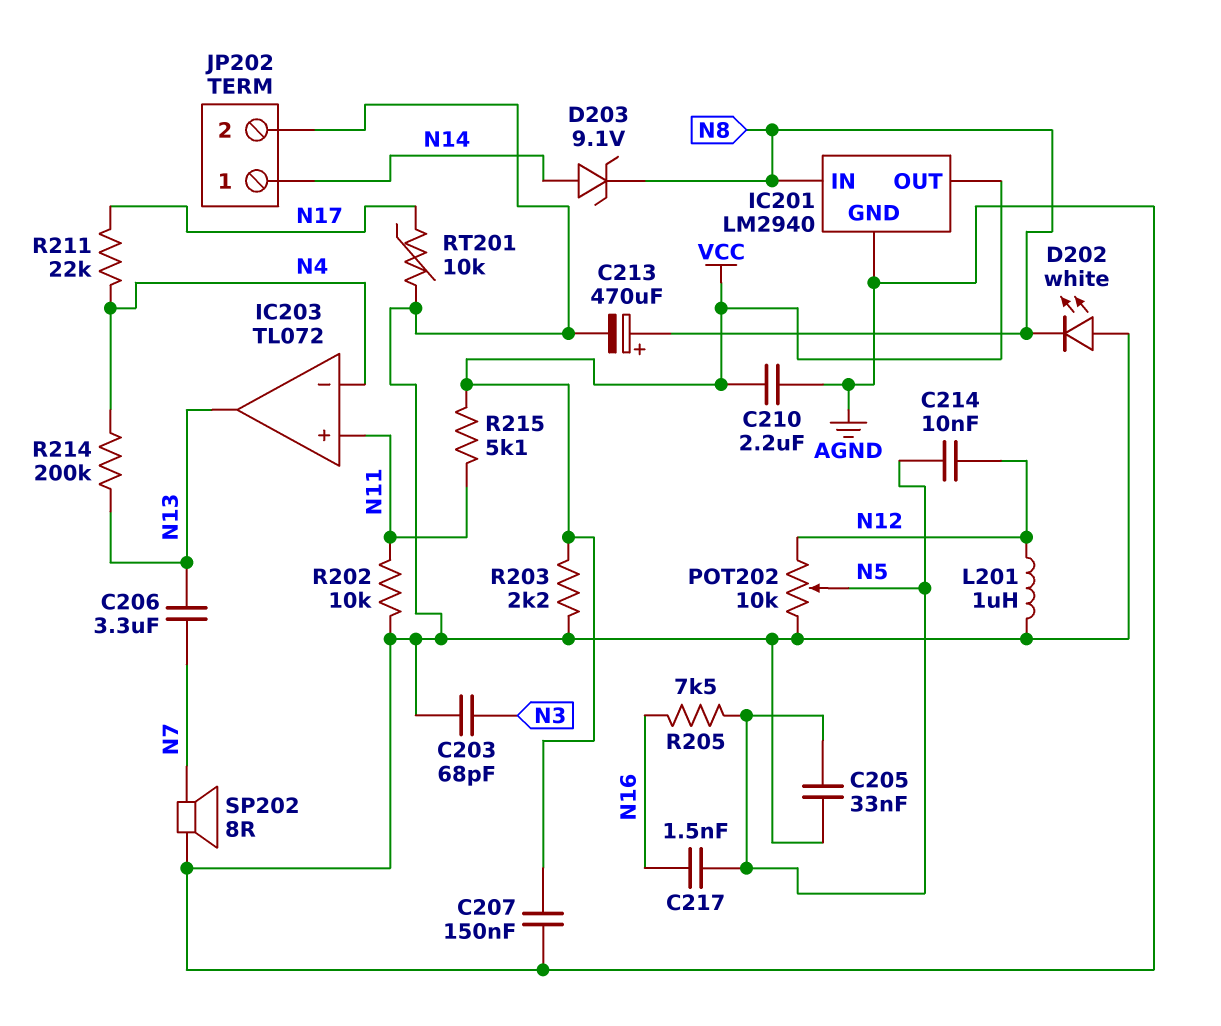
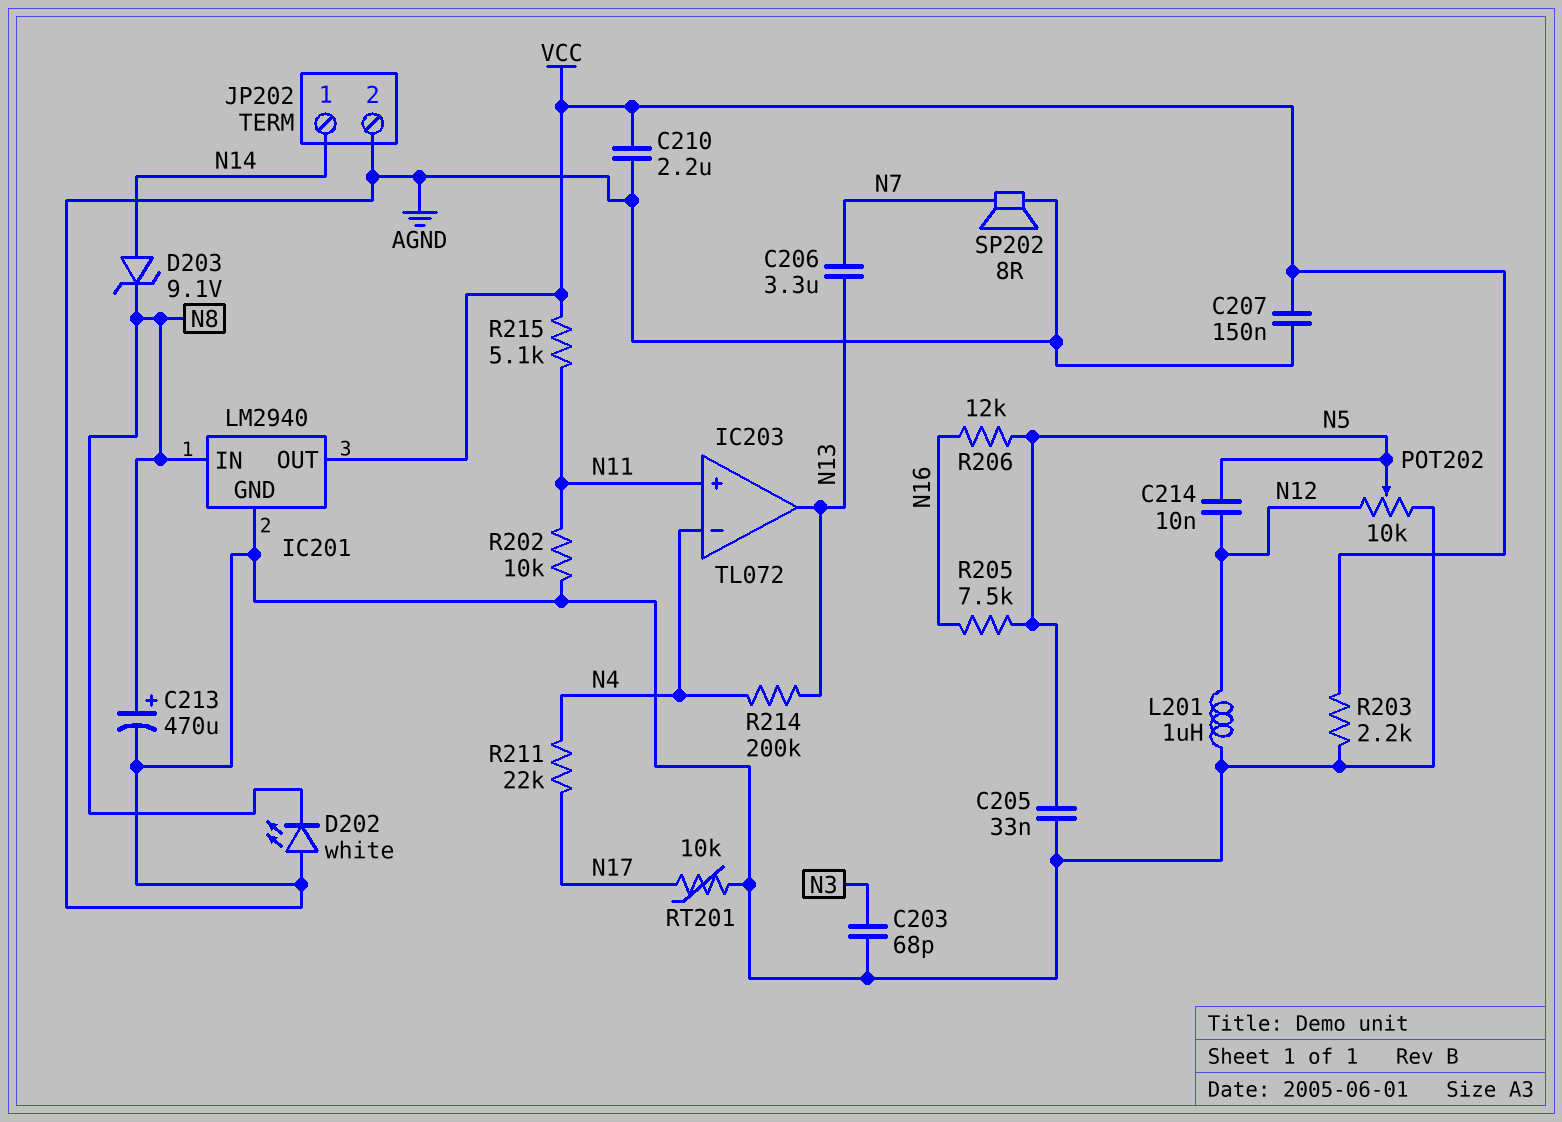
C217: 1.5nF (N5, N16) -> none
R206: none -> 12k (N5, N16)

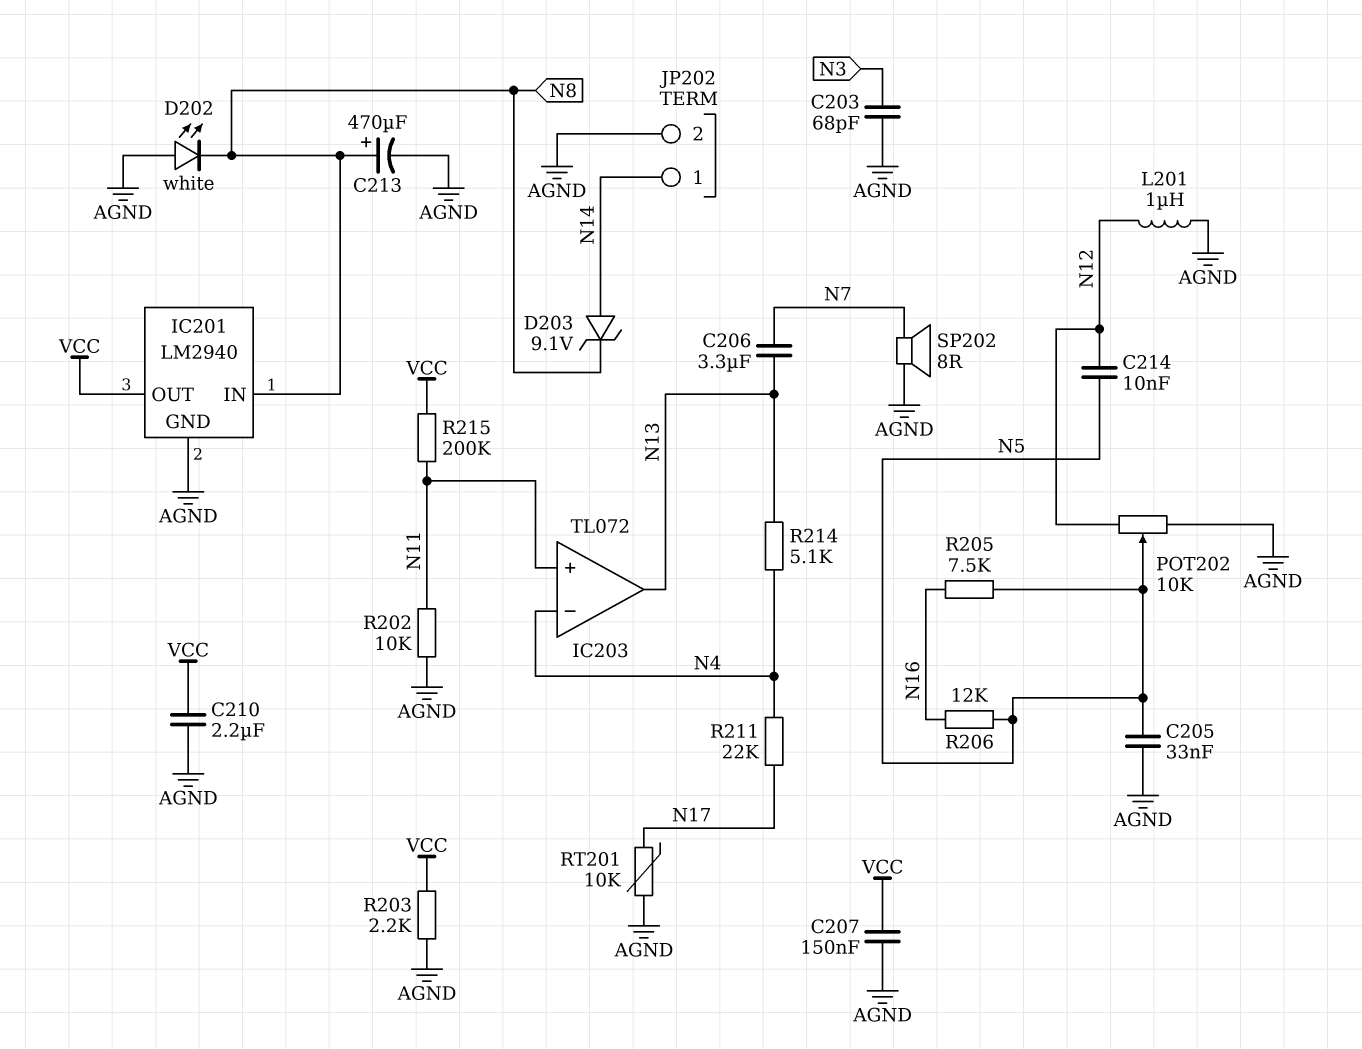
R214: 200k (N4, N13) -> 5.1k (N4, N13)
R215: 5.1k (N11, VCC) -> 200k (N11, VCC)

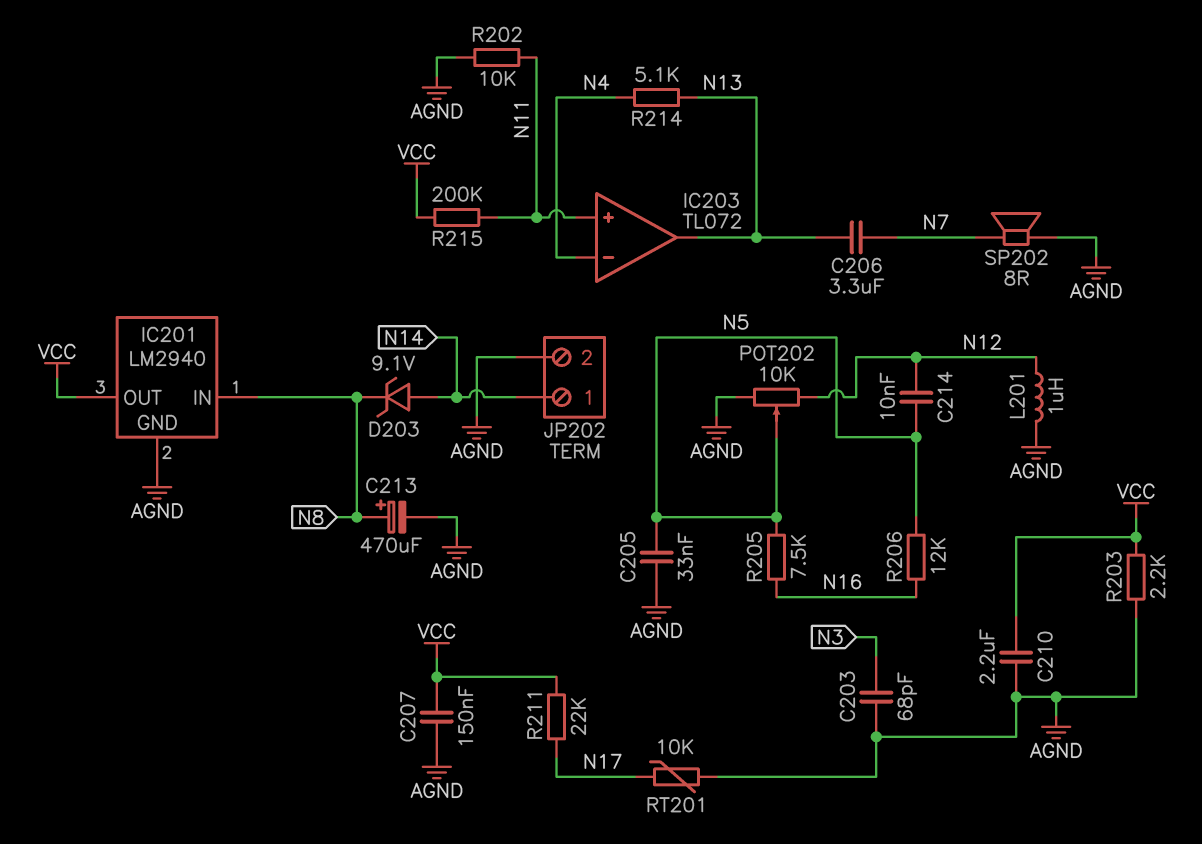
D202: LED white (A AGND, K N8) -> none
R211: 22k (N4, N17) -> 22k (N17, VCC)

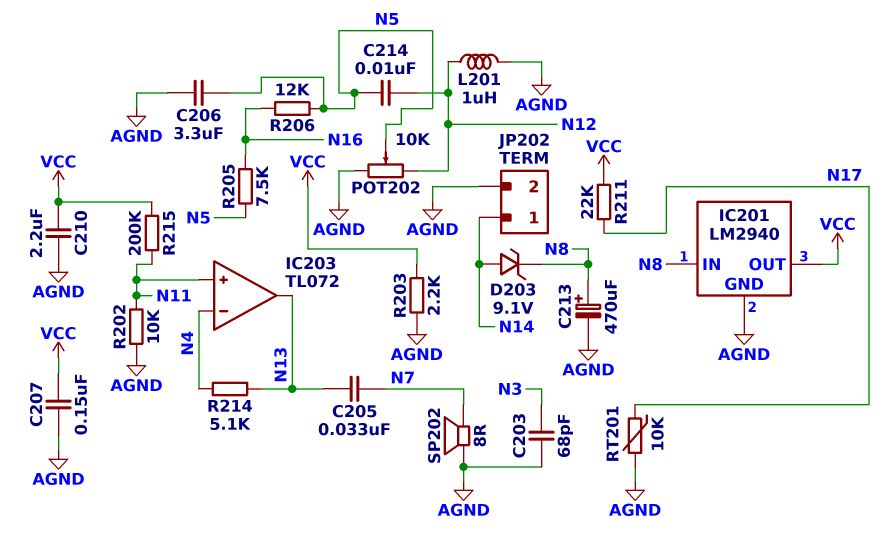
C205: 33nF (AGND, N5) -> 33nF (N7, N13)
C206: 3.3uF (N7, N13) -> 3.3uF (AGND, N5)

